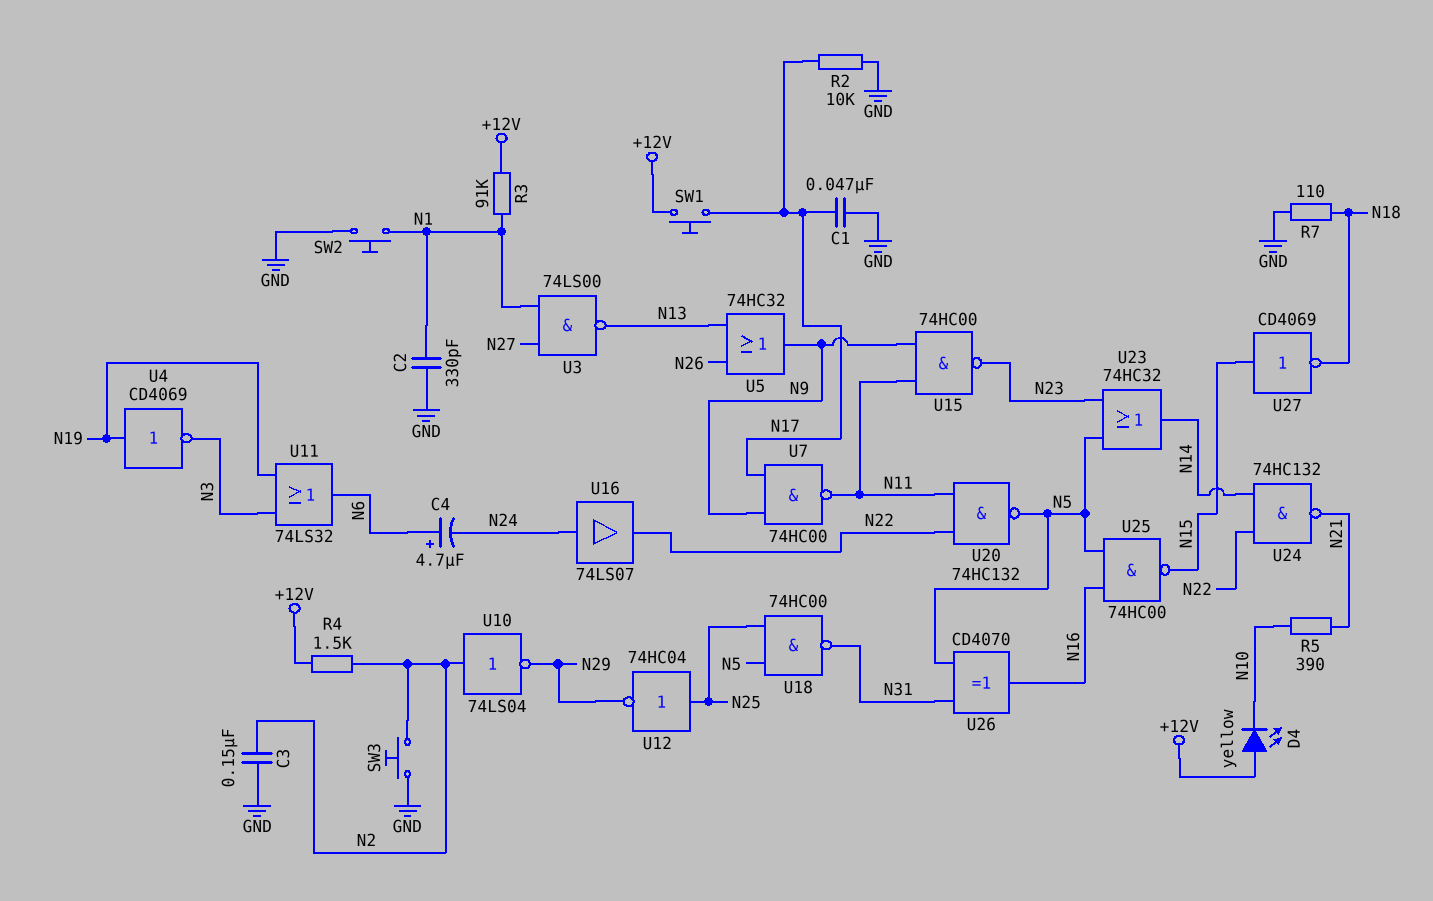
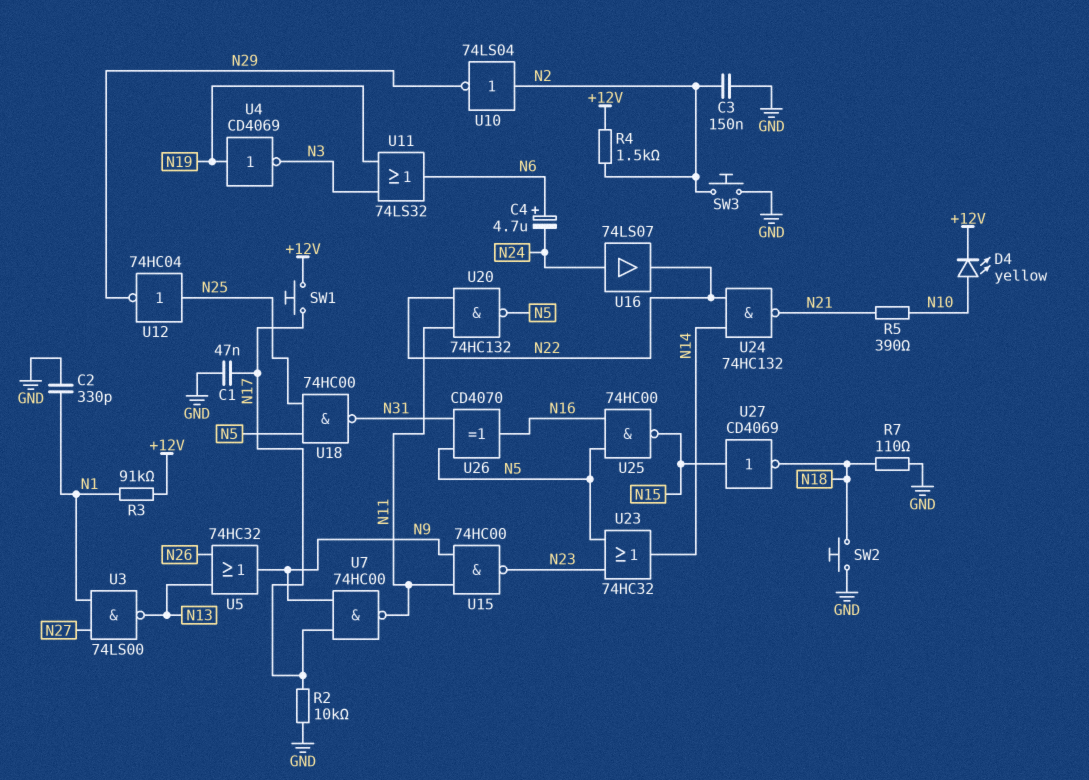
D4: LED yellow (A +12V, K N10) -> LED yellow (A N10, K +12V)
SW2: button (GND, N1) -> button (GND, N18)

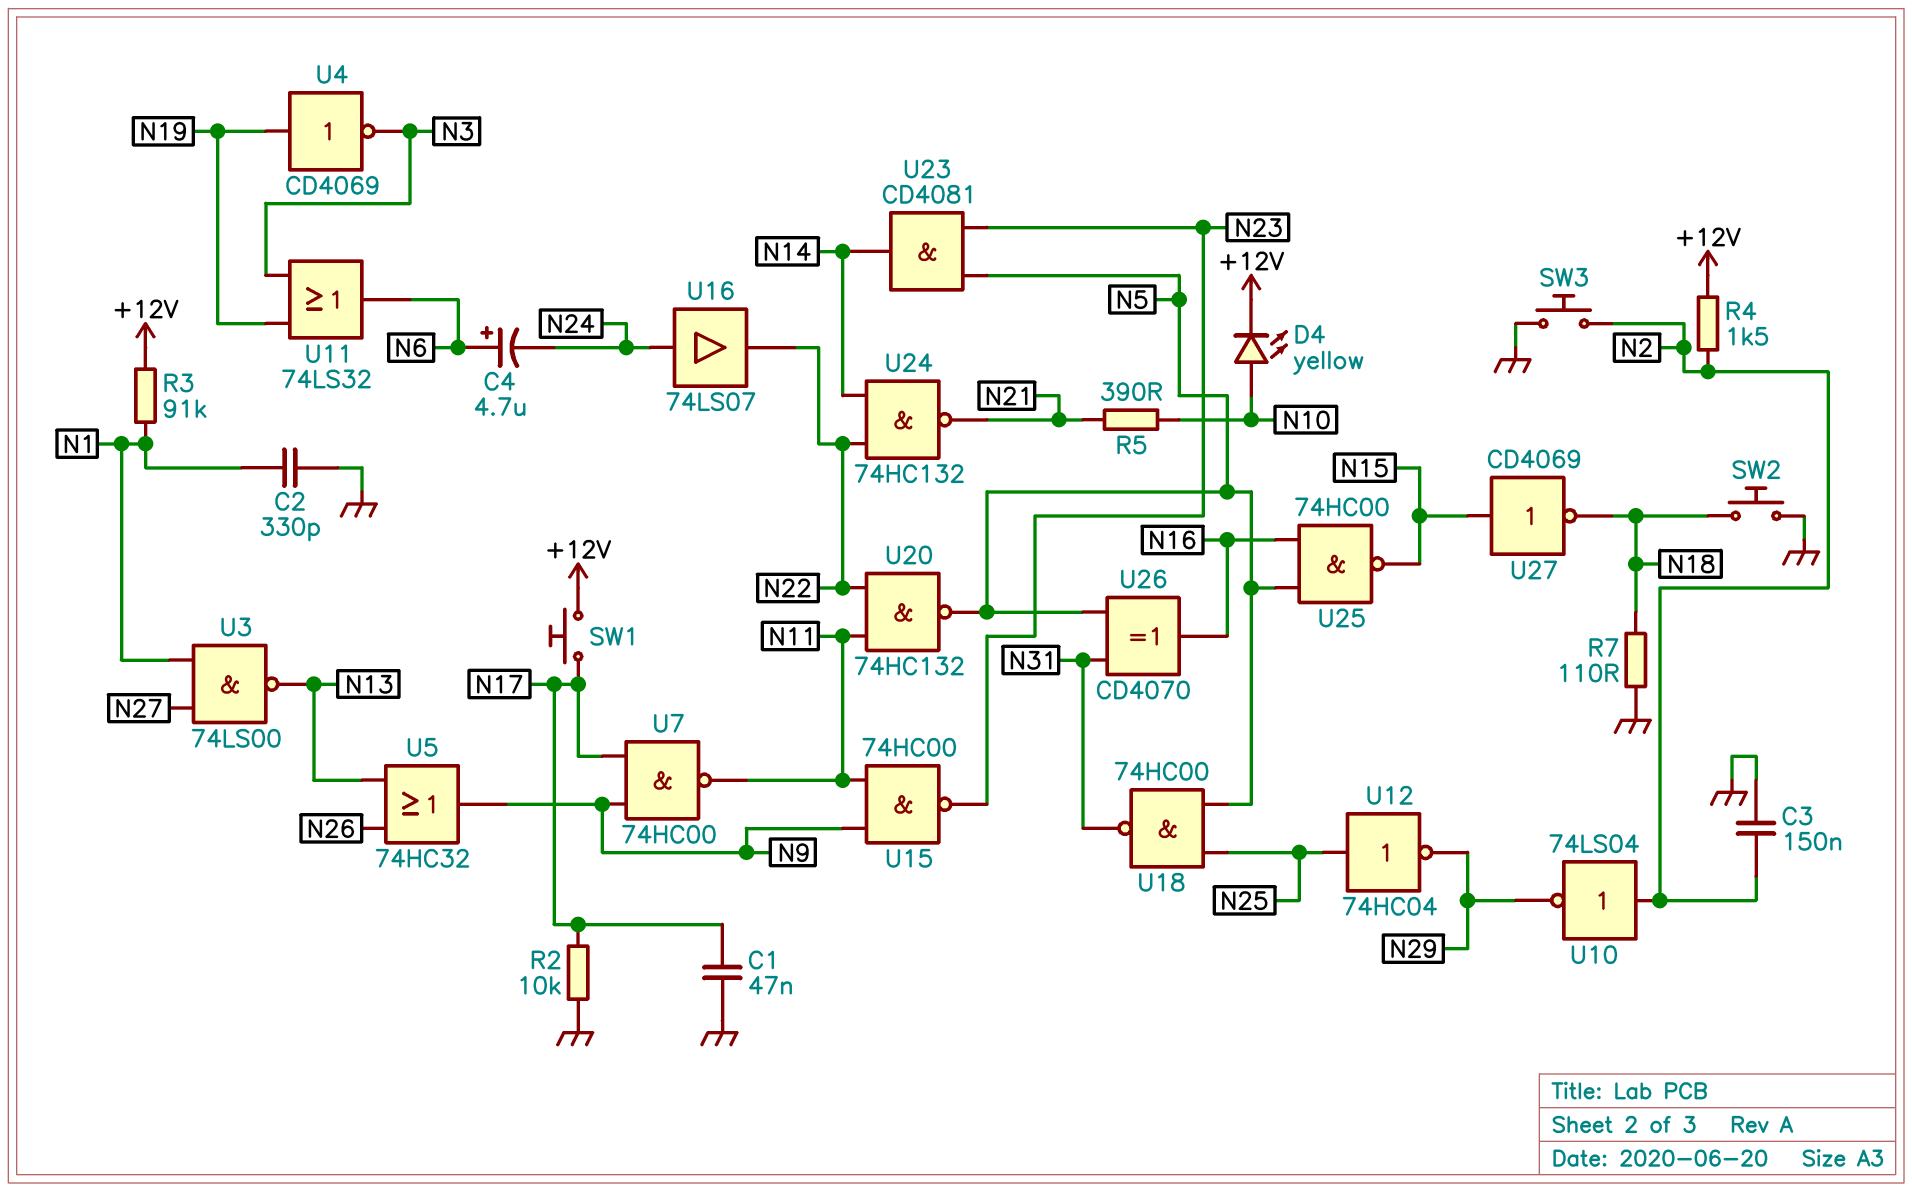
U23: OR 74HC32 (in N5, in N23, out N14) -> AND CD4081 (in N5, in N23, out N14)

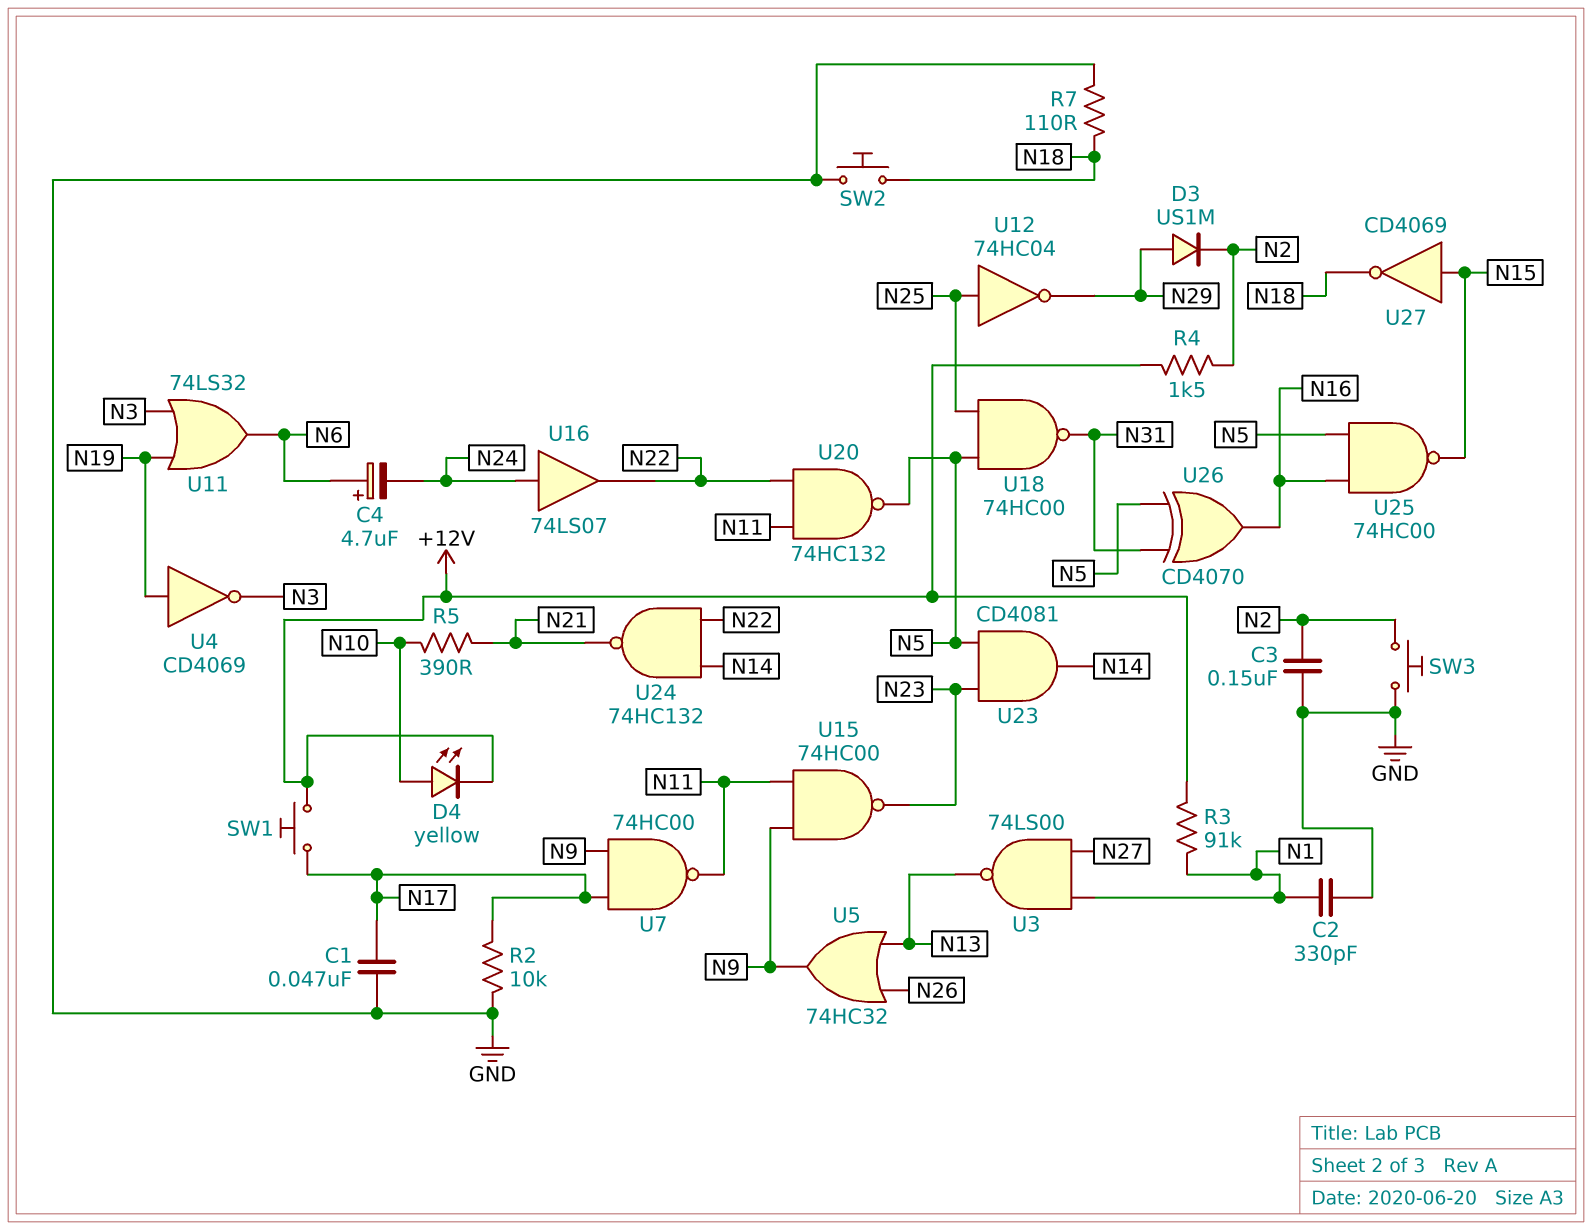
D3: none -> diode US1M (A N29, K N2)
U10: NOT 74LS04 (in N2, out N29) -> none

